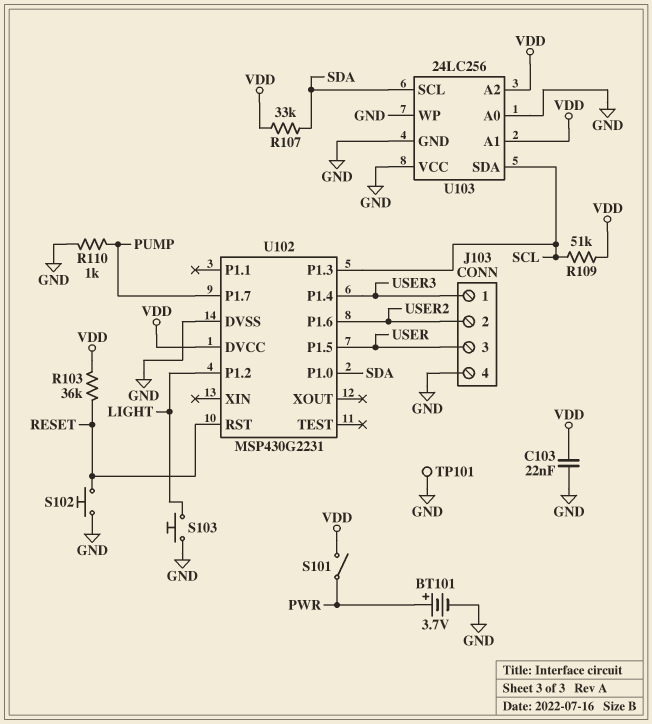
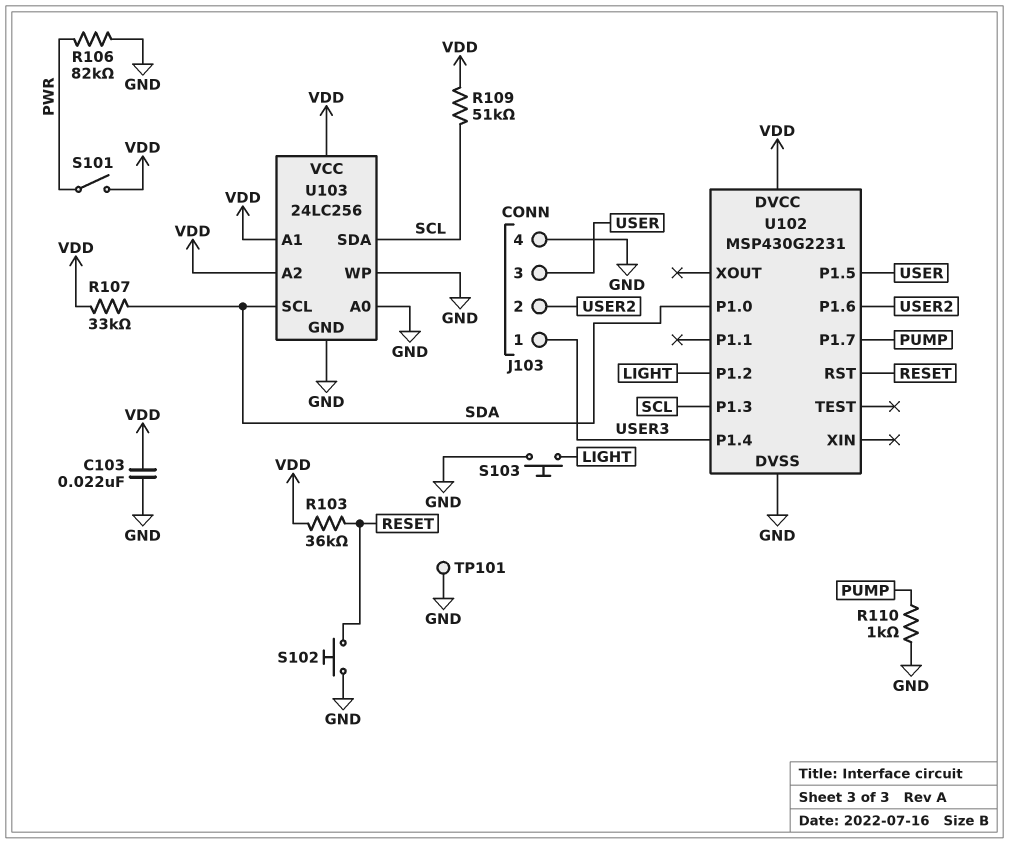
BT101: 3.7V (plus PWR, minus GND) -> none
R106: none -> 82k (GND, PWR)
U103 pin VCC: GND -> VDD

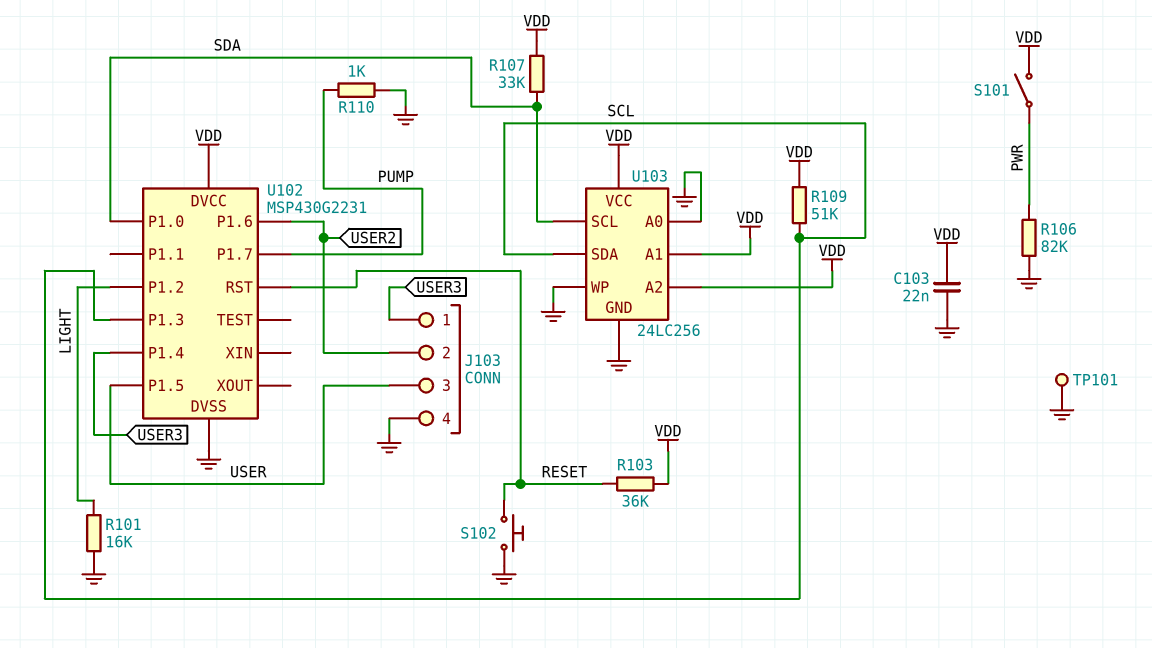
R101: none -> 16k (GND, LIGHT)
S103: button (GND, LIGHT) -> none

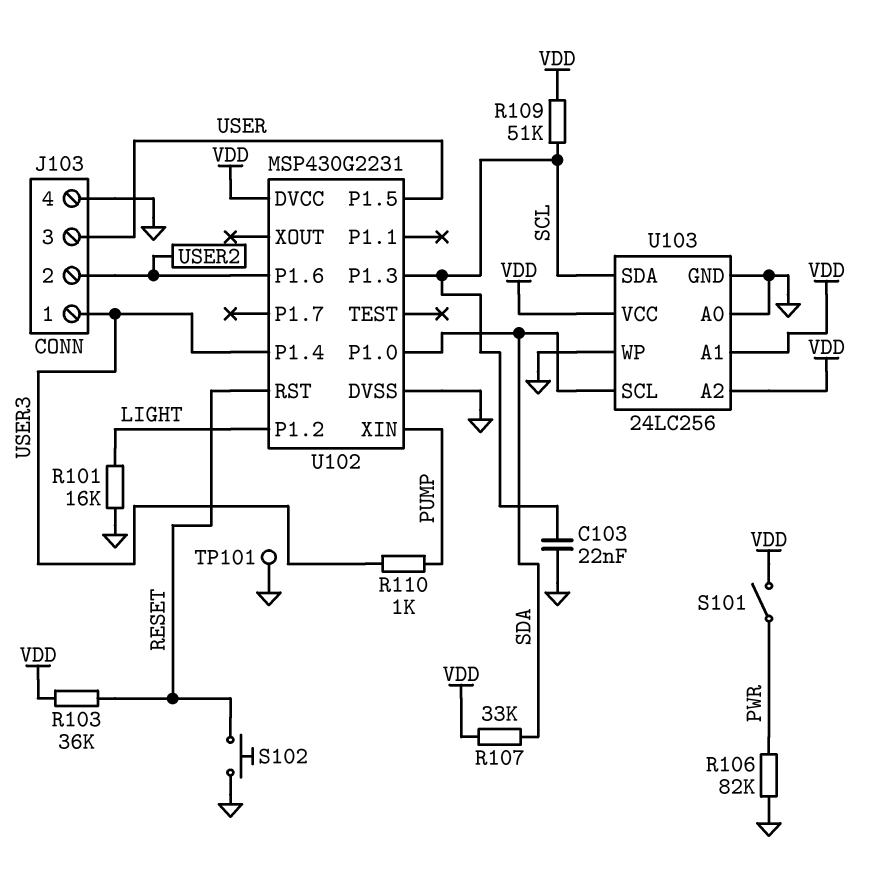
C103: 22nF (GND, VDD) -> 22nF (GND, SCL)
R110: 1k (GND, PUMP) -> 1k (PUMP, USER3)
U102 pin P1.7: PUMP -> none
U102 pin XIN: none -> PUMP

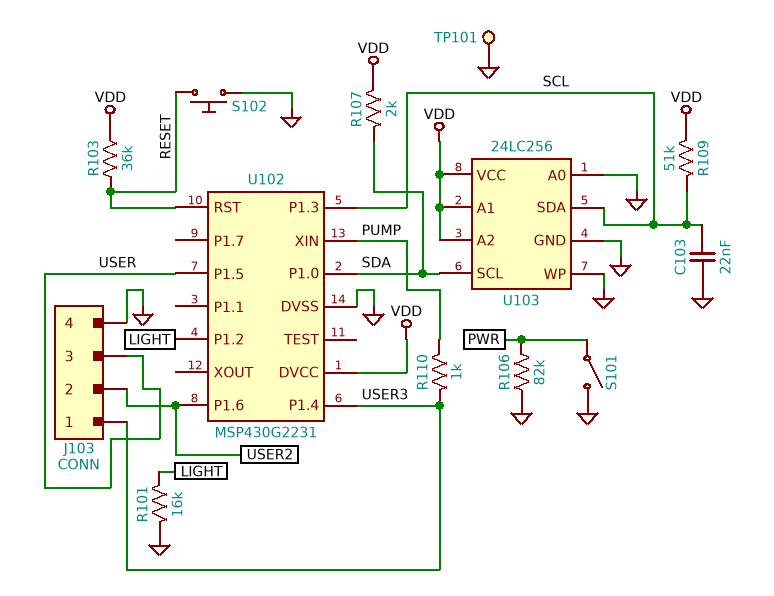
R107: 33k (SDA, VDD) -> 2k (SDA, VDD)
S101: switch (PWR, VDD) -> switch (GND, PWR)

